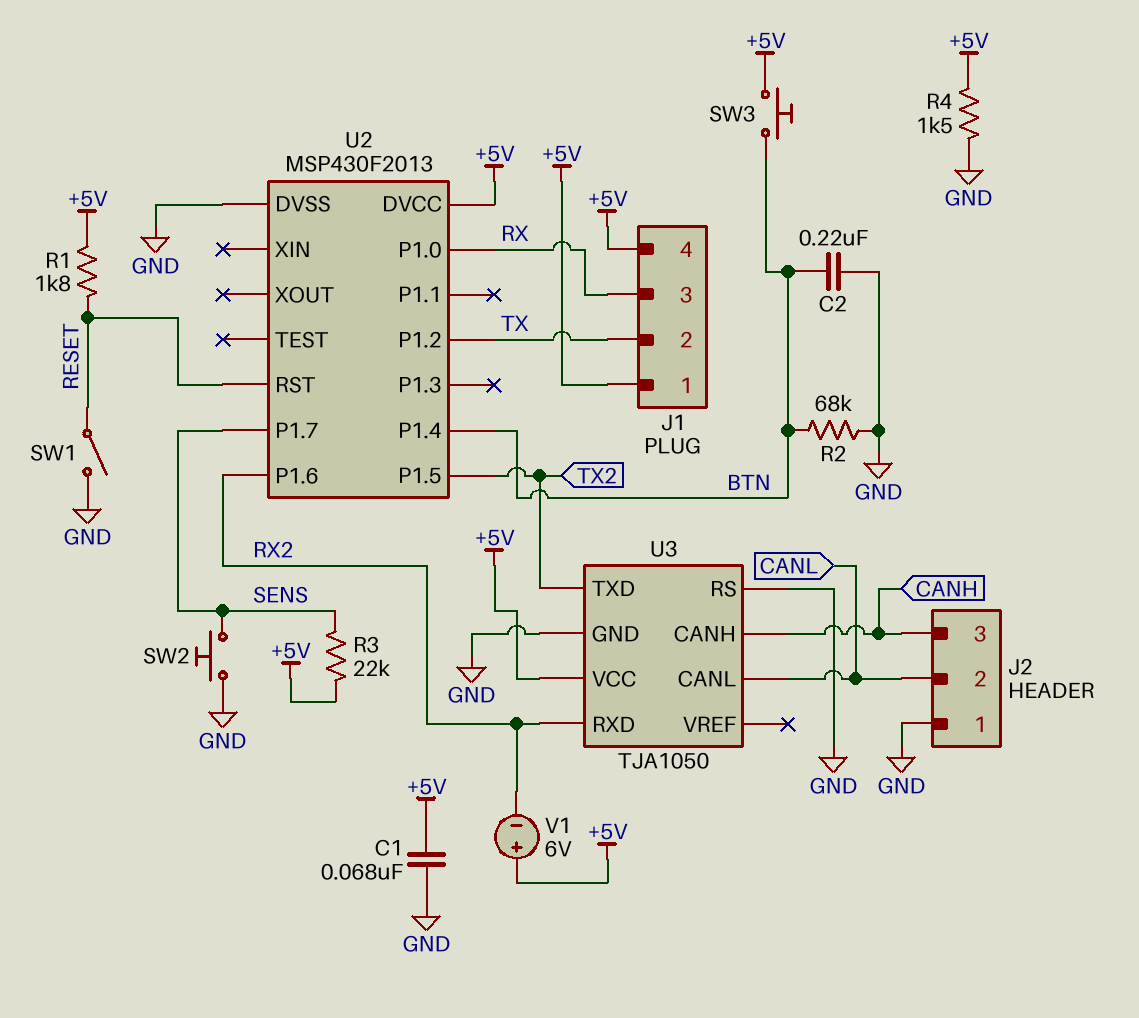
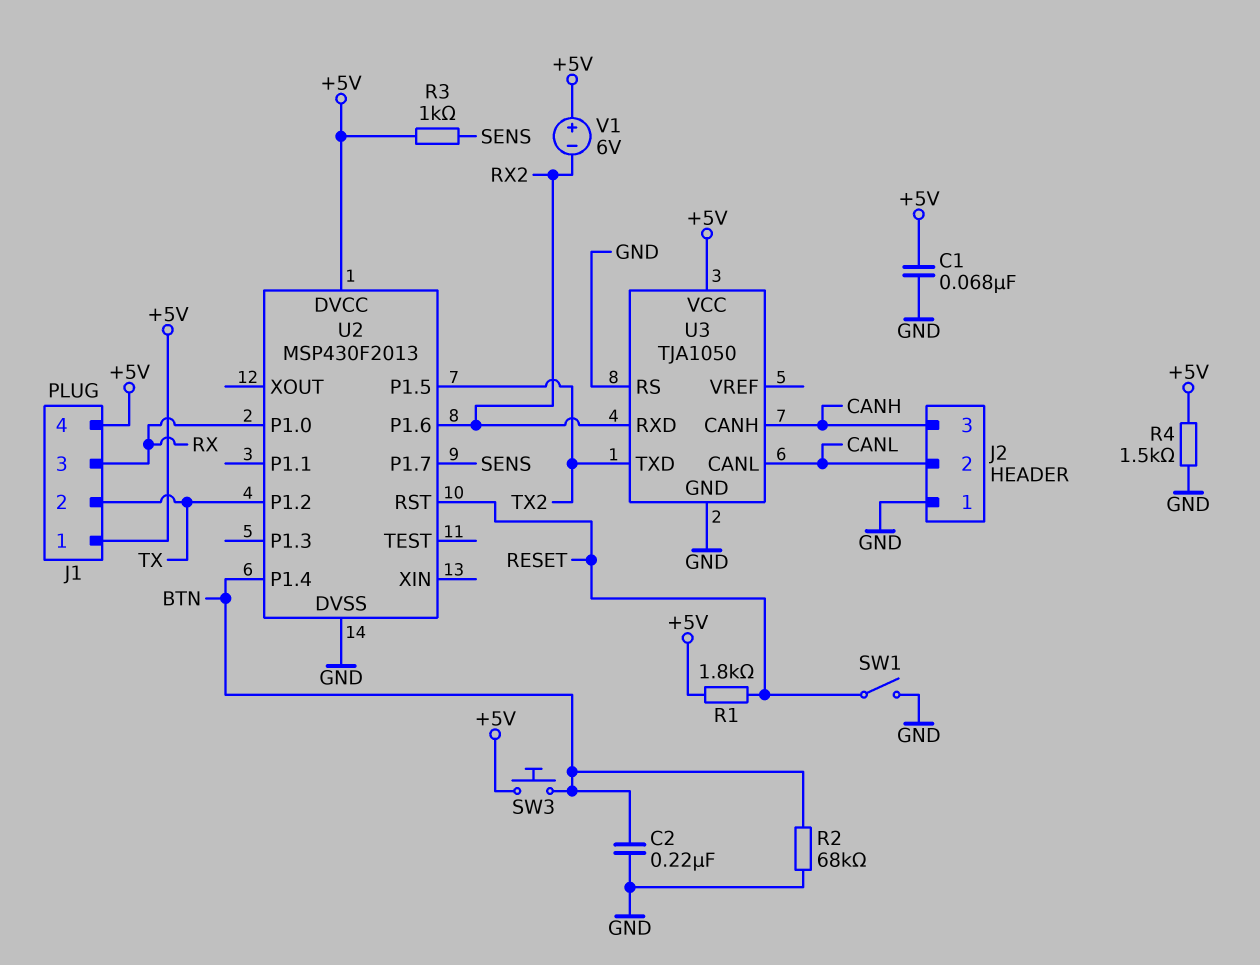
R3: 22k (+5V, SENS) -> 1k (+5V, SENS)
SW2: button (GND, SENS) -> none

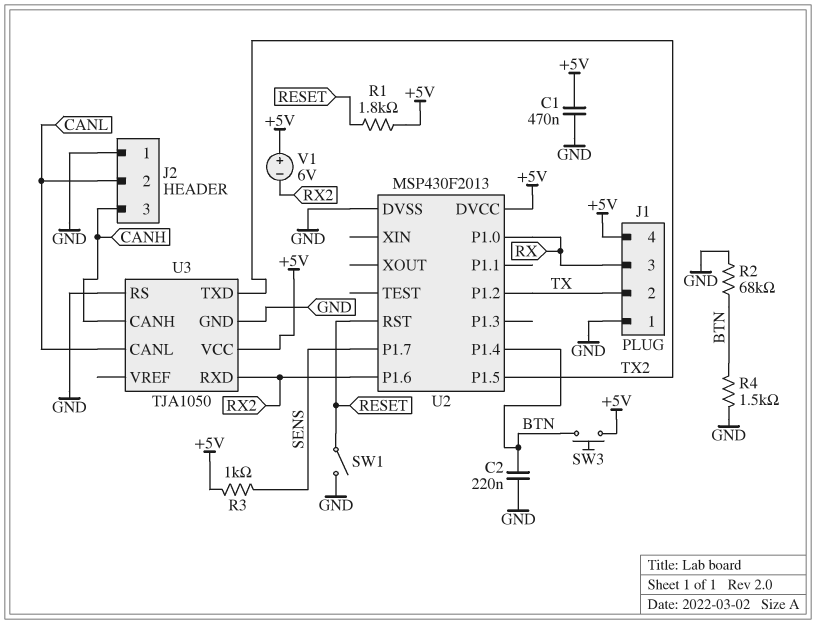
C1: 68nF (+5V, GND) -> 470nF (+5V, GND)
J1 pin 1: +5V -> GND
R4: 1.5k (+5V, GND) -> 1.5k (BTN, GND)

